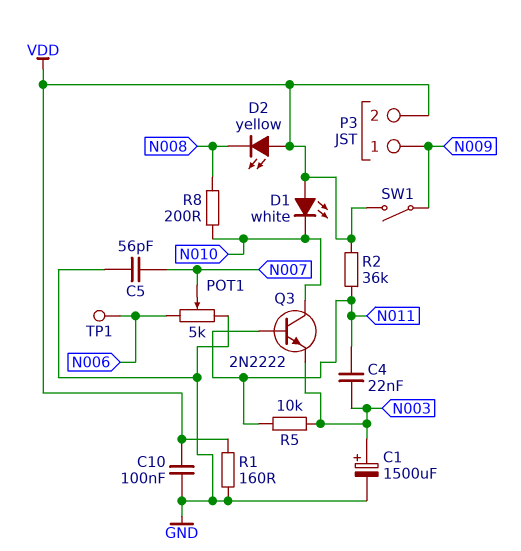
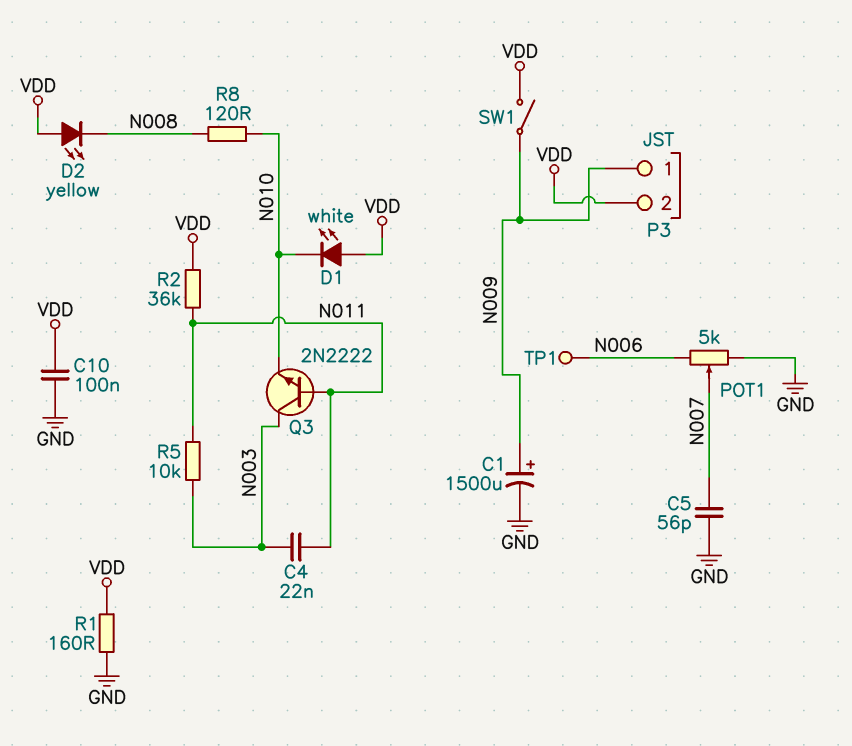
C1: 1500uF (plus N003, minus GND) -> 1500uF (plus N009, minus GND)
Q3: NPN 2N2222 (B N011, C N010, E N003) -> NPN 2N2222 (B N011, C N003, E N010)
R8: 200 (N008, N010) -> 120 (N008, N010)

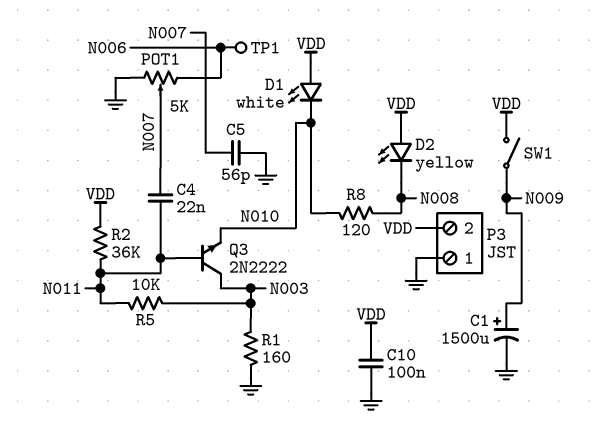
C4: 22nF (N003, N011) -> 22nF (N007, N011)
P3 pin 1: N009 -> GND
R1: 160 (GND, VDD) -> 160 (GND, N003)

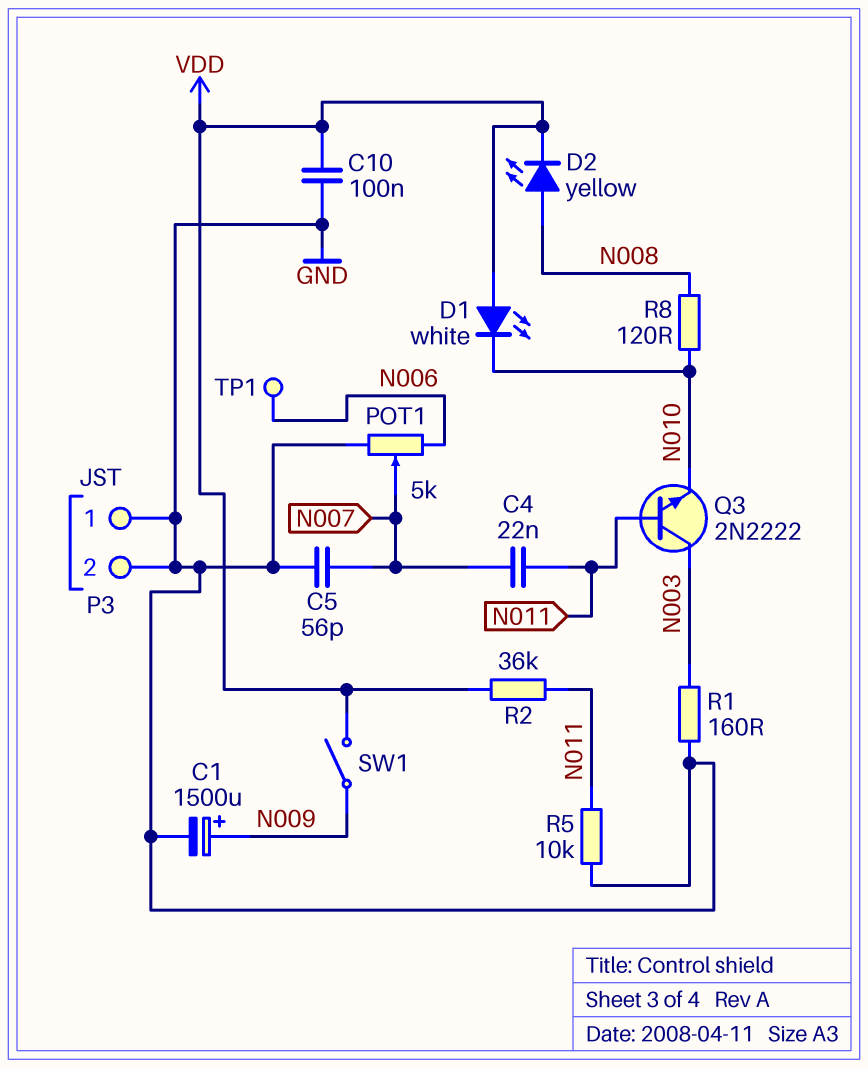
D2: LED yellow (A VDD, K N008) -> LED yellow (A N008, K VDD)
P3 pin 2: VDD -> GND
R5: 10k (N003, N011) -> 10k (GND, N011)

